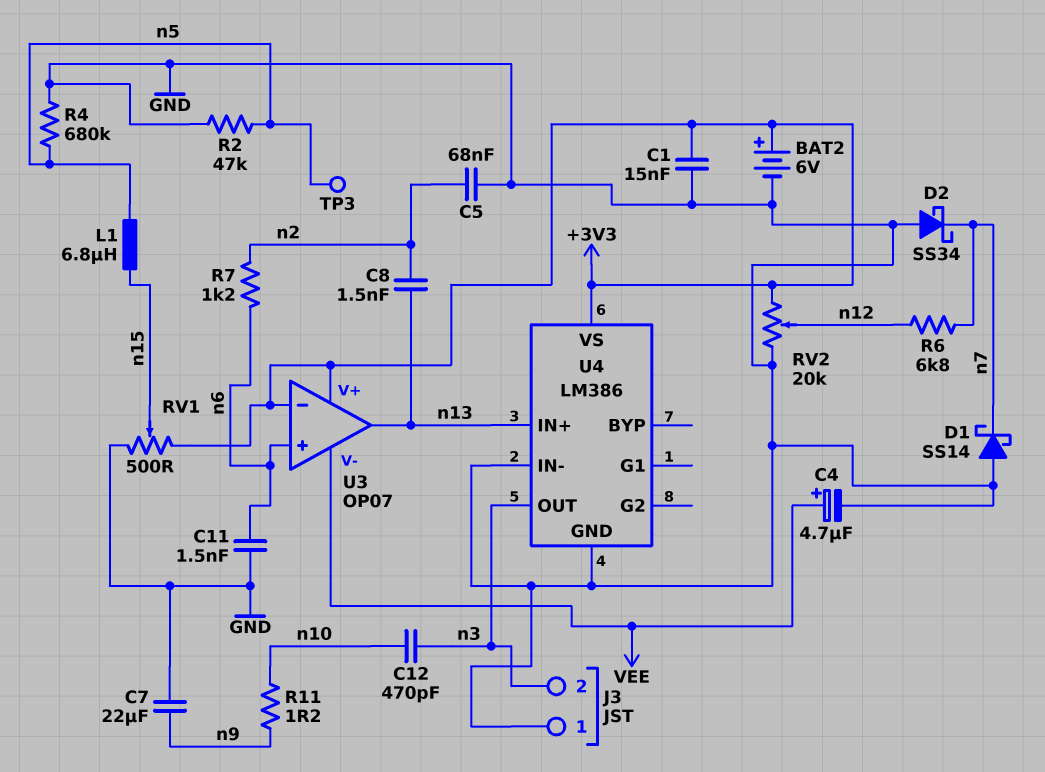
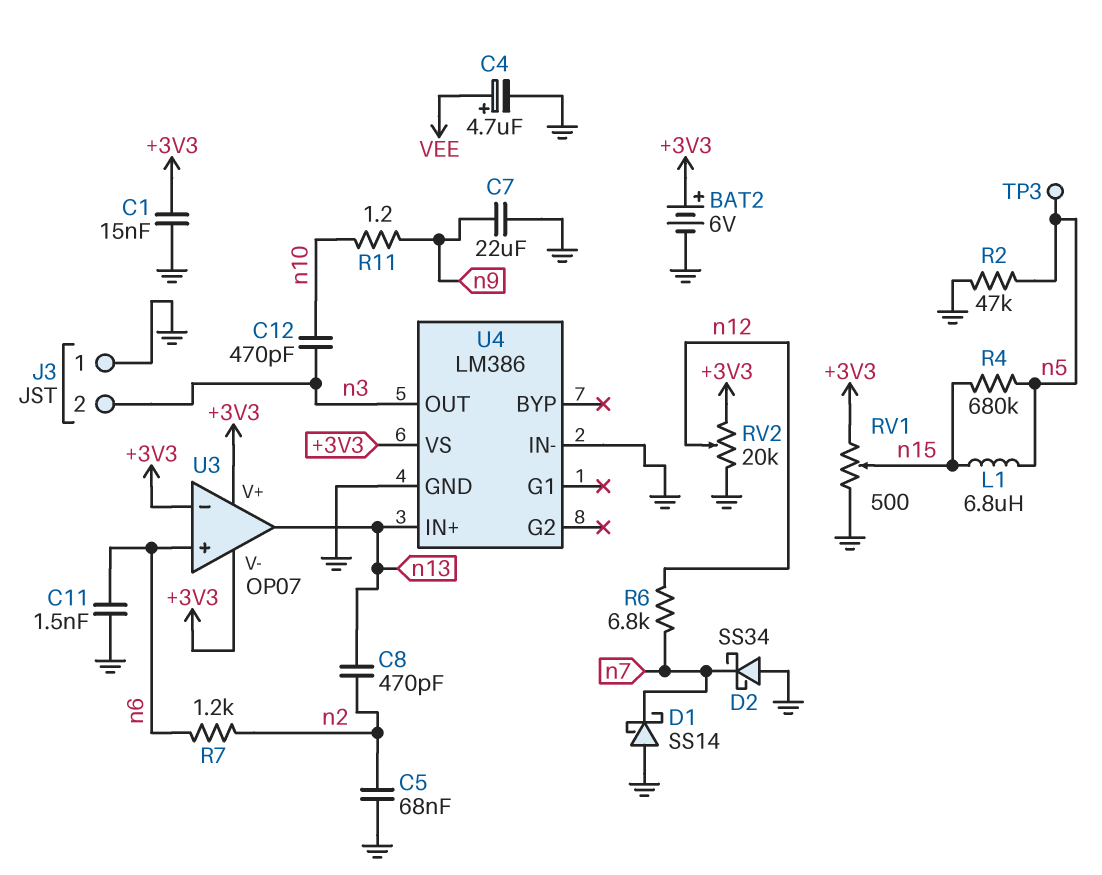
C8: 1.5nF (n2, n13) -> 470pF (n2, n13)
R4: 680k (GND, n5) -> 680k (n5, n15)
U3 pin V-: VEE -> +3V3

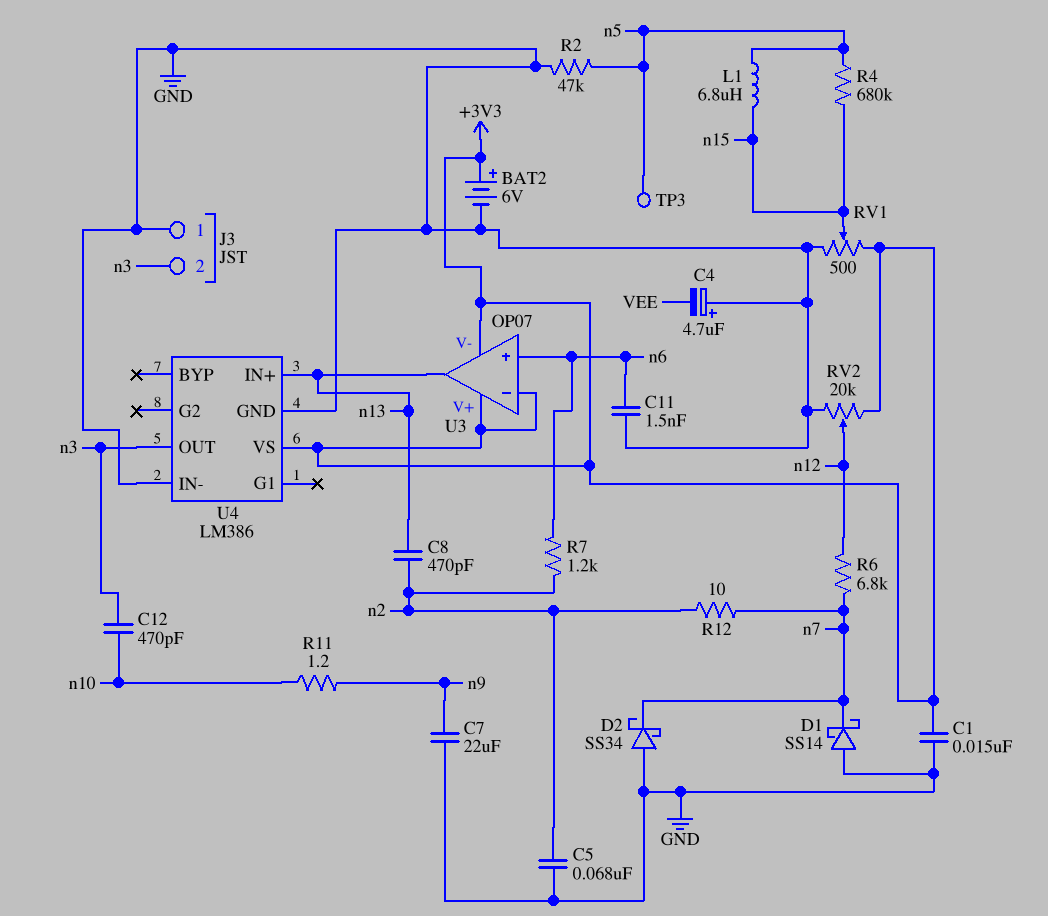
C4: 4.7uF (plus VEE, minus GND) -> 4.7uF (plus GND, minus VEE)
R12: none -> 10 (n2, n7)

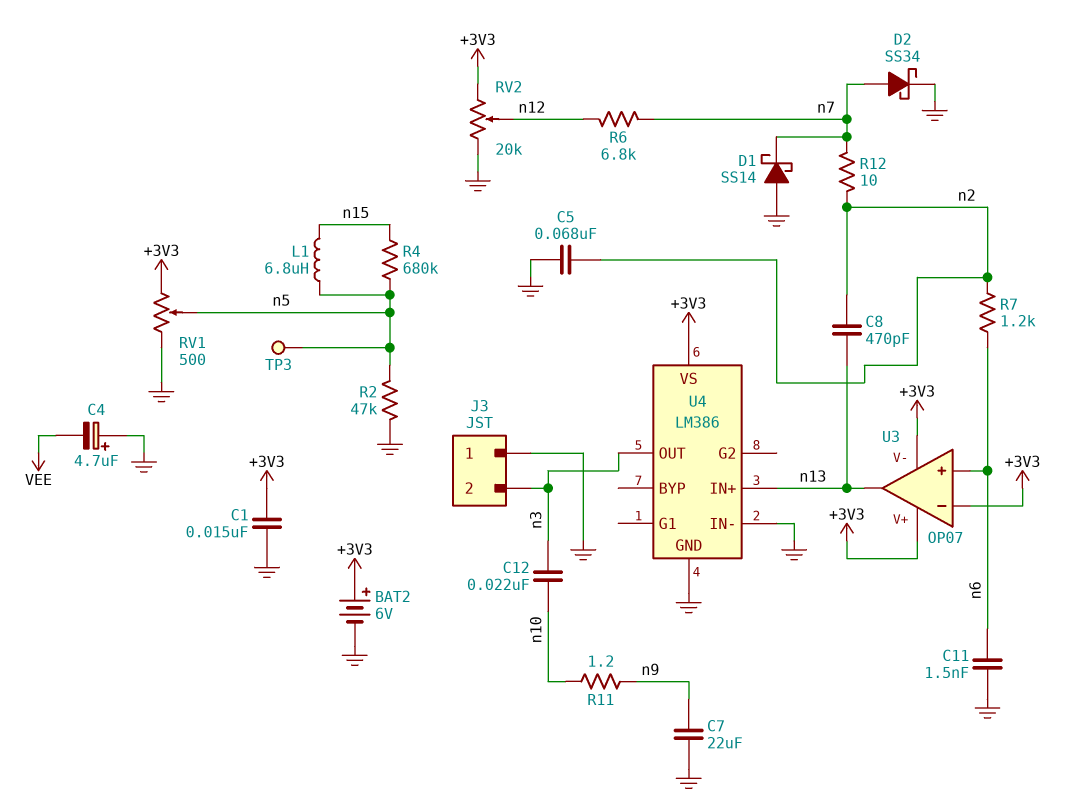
C12: 470pF (n3, n10) -> 22nF (n3, n10)
D2: schottky SS34 (A GND, K n7) -> schottky SS34 (A n7, K GND)
RV1: 500 (+3V3, GND, wiper n15) -> 500 (+3V3, GND, wiper n5)

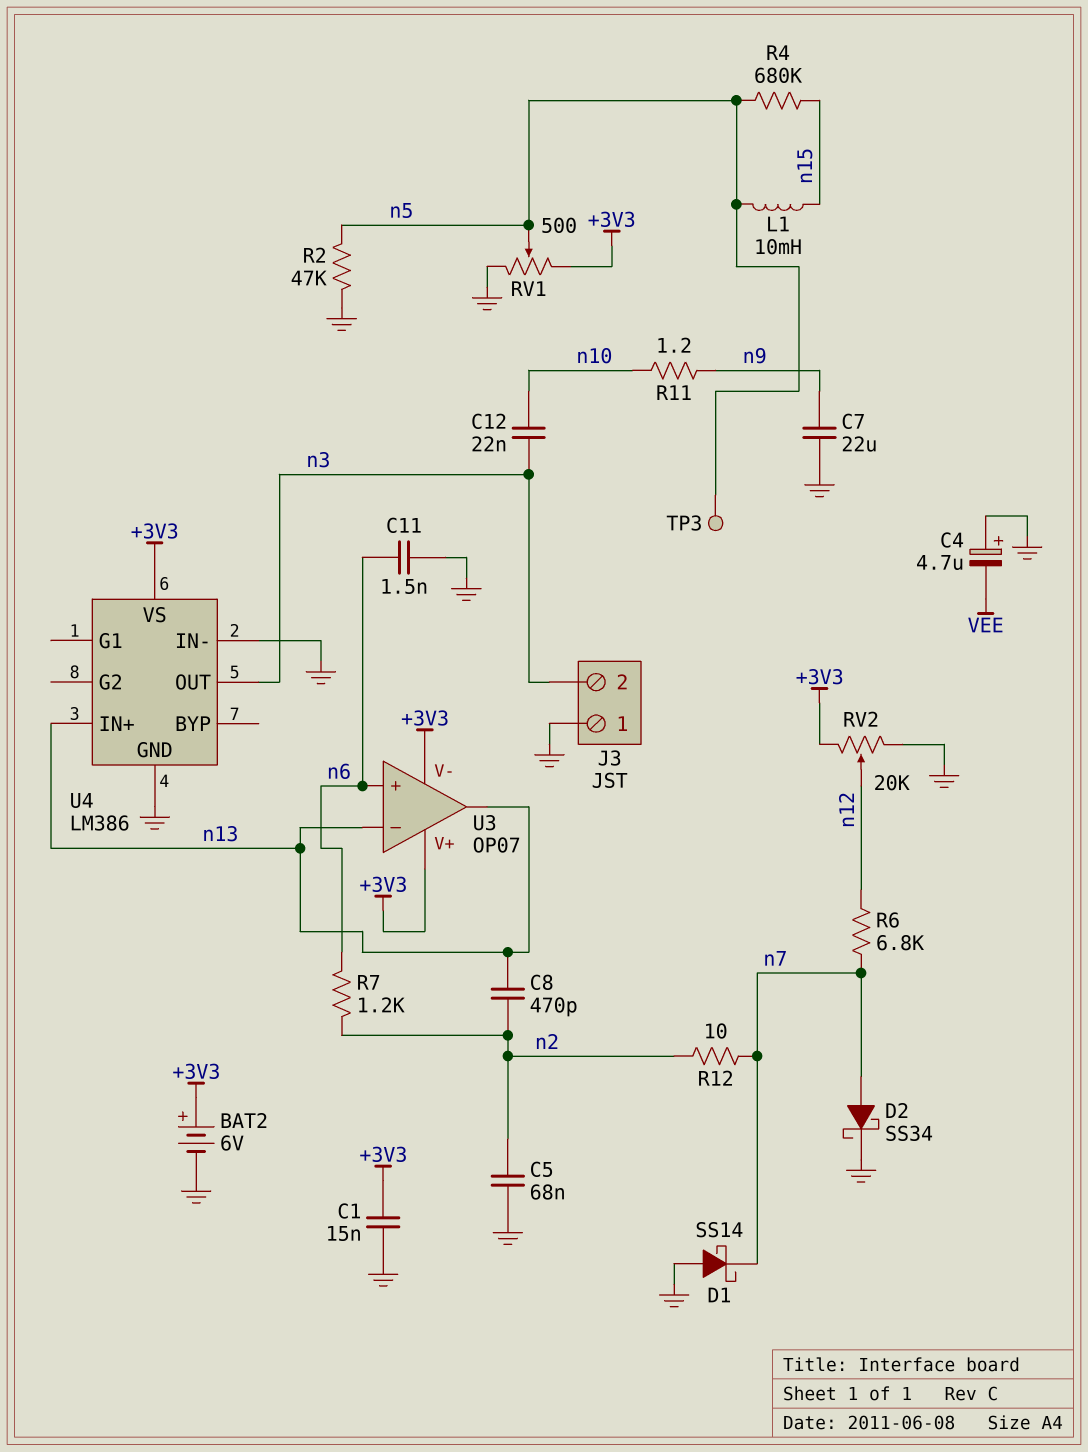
L1: 6.8uH (n5, n15) -> 10mH (n5, n15)
U3 pin in-: +3V3 -> n13

